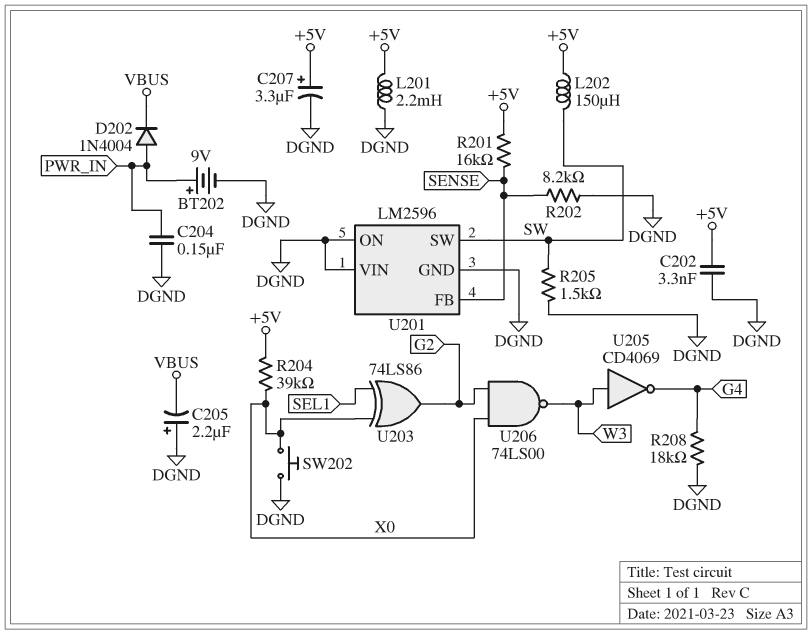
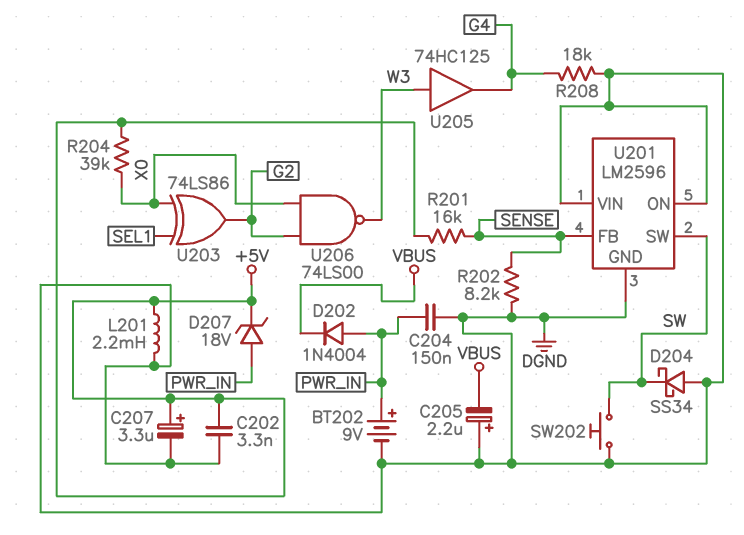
D204: none -> schottky SS34 (A DGND, K SW)
D207: none -> zener 18V (A PWR_IN, K +5V)
L202: 150uH (+5V, SW) -> none
R205: 1.5k (DGND, SW) -> none
SW202: button (DGND, X0) -> button (DGND, SW)
U205: NOT CD4069 (in W3, out G4) -> buffer 74HC125 (in W3, out G4)

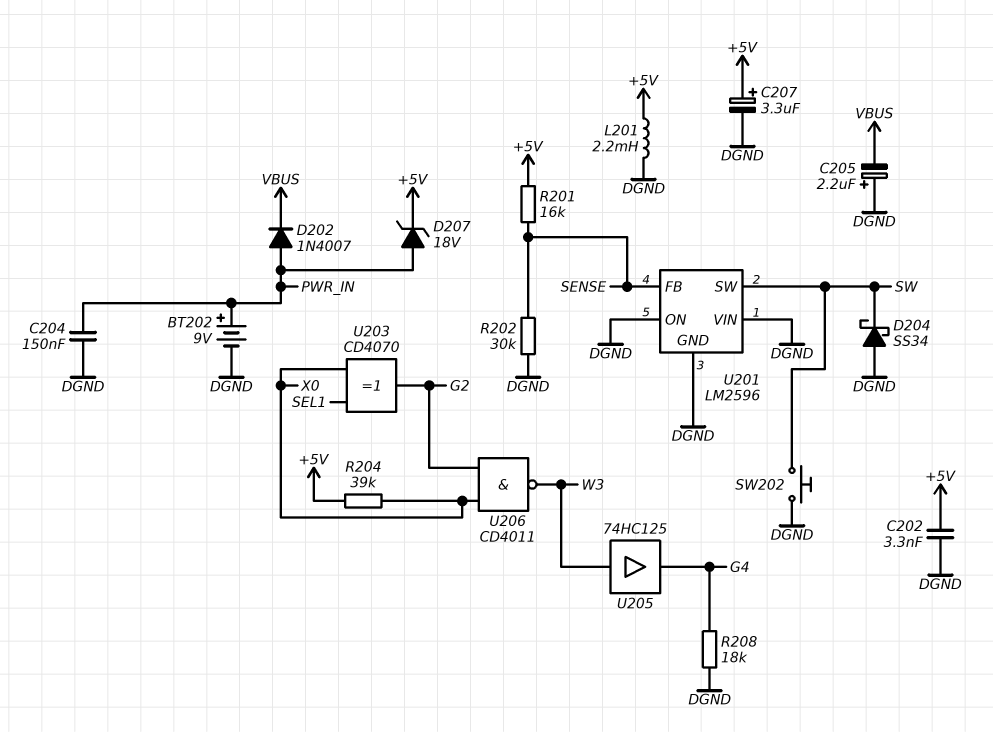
D202: diode 1N4004 (A PWR_IN, K VBUS) -> diode 1N4007 (A PWR_IN, K VBUS)
R202: 8.2k (DGND, SENSE) -> 30k (DGND, SENSE)
U203: XOR 74LS86 (in SEL1, in X0, out G2) -> XOR CD4070 (in SEL1, in X0, out G2)
U206: NAND 74LS00 (in G2, in X0, out W3) -> NAND CD4011 (in G2, in X0, out W3)

